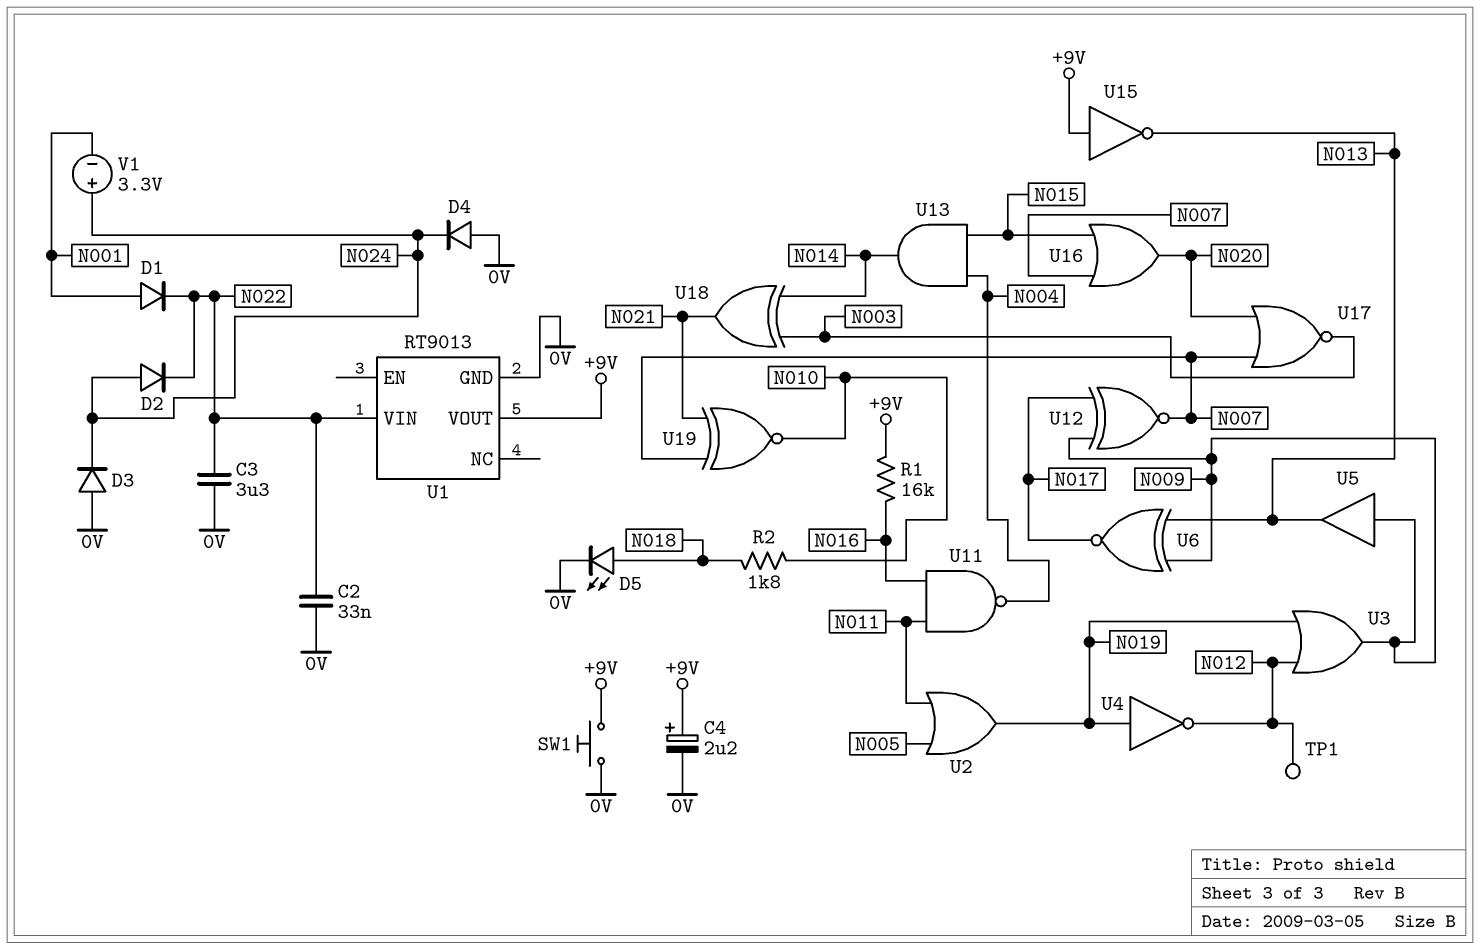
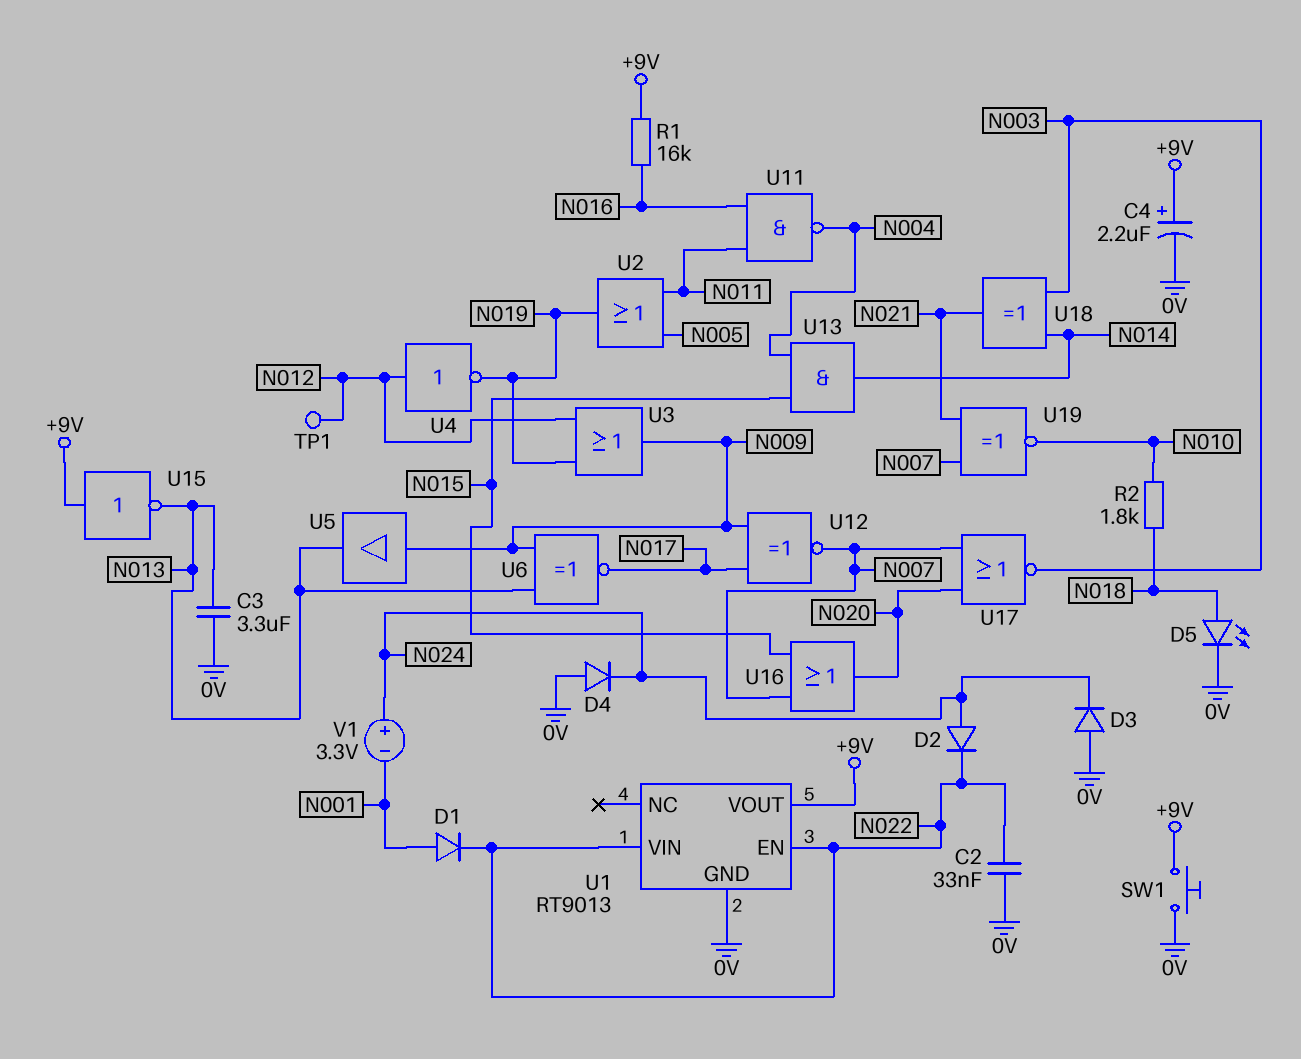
C3: 3.3uF (0V, N022) -> 3.3uF (0V, N013)
U1 pin EN: none -> N022
U4: NOT (in N019, out N012) -> NOT (in N012, out N019)

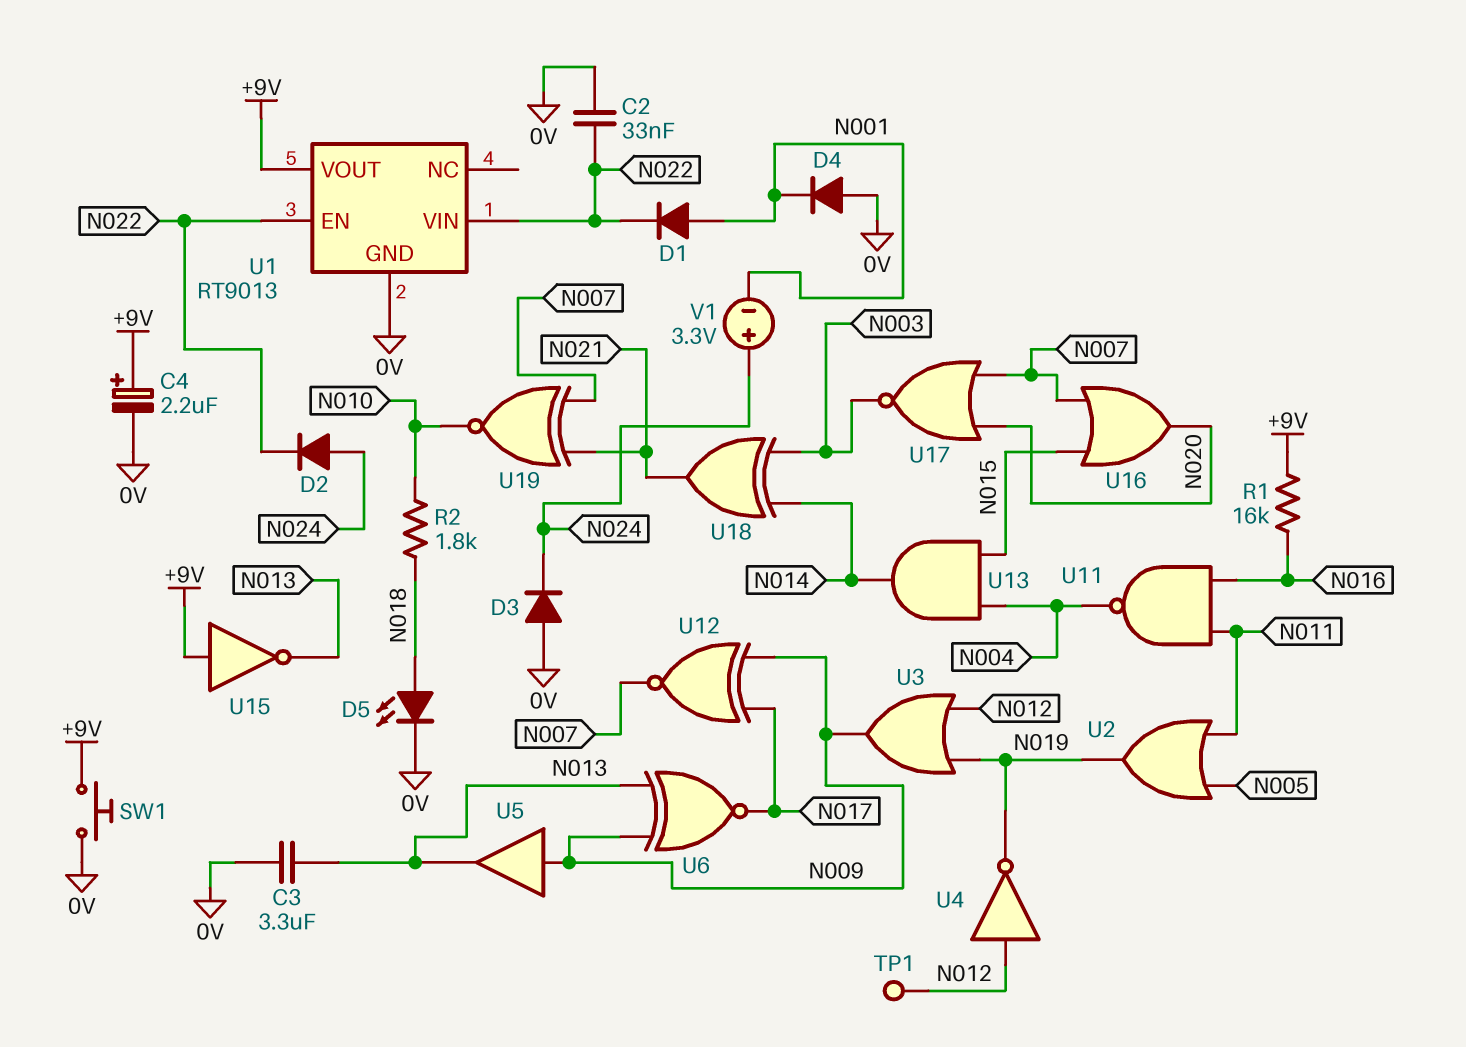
D4: diode (A 0V, K N024) -> diode (A 0V, K N001)

